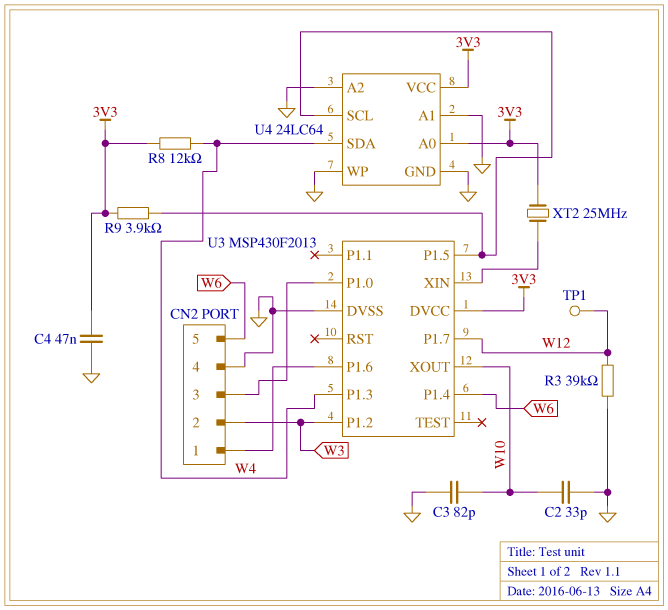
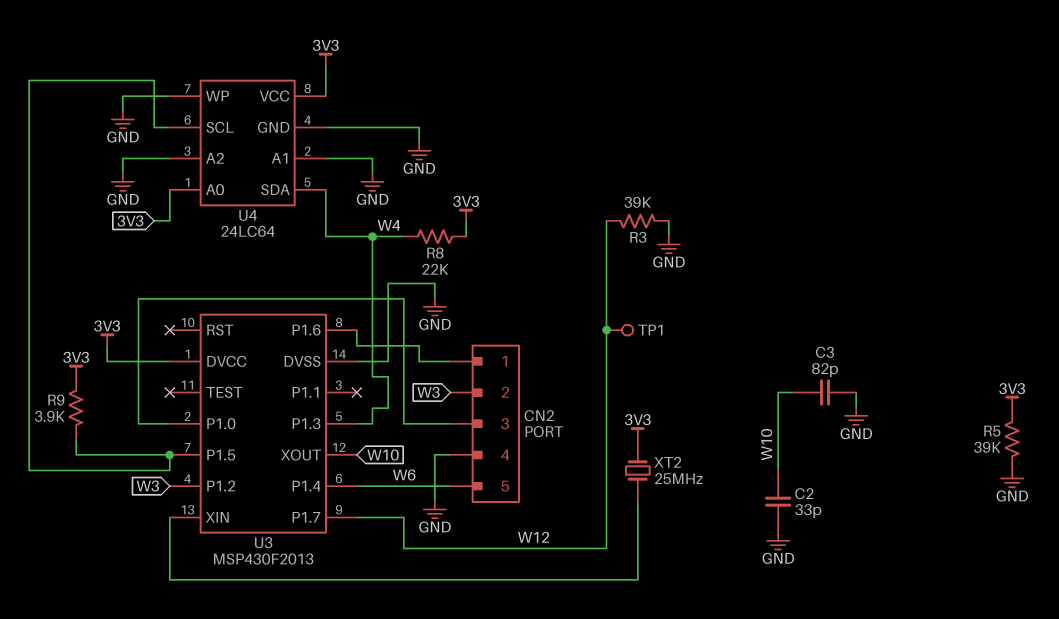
C4: 47nF (3V3, GND) -> none
R5: none -> 39k (3V3, GND)
R8: 12k (3V3, W4) -> 22k (3V3, W4)

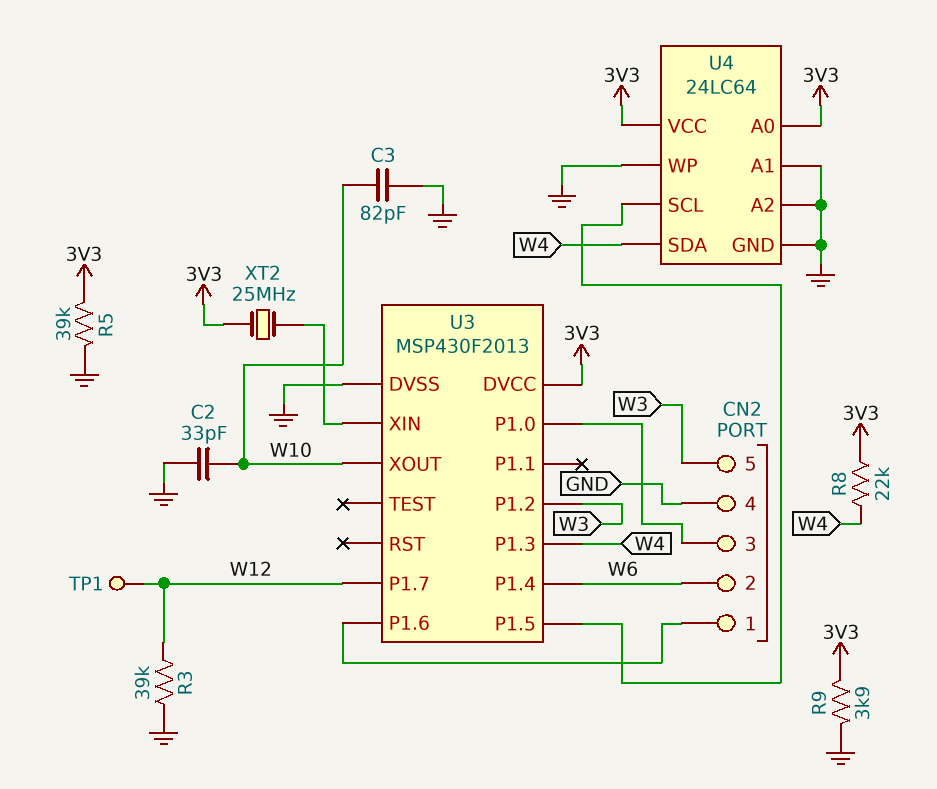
CN2 pin 2: W3 -> W6
CN2 pin 5: W6 -> W3
R9: 3.9k (3V3, U3/P1.5) -> 3.9k (3V3, GND)

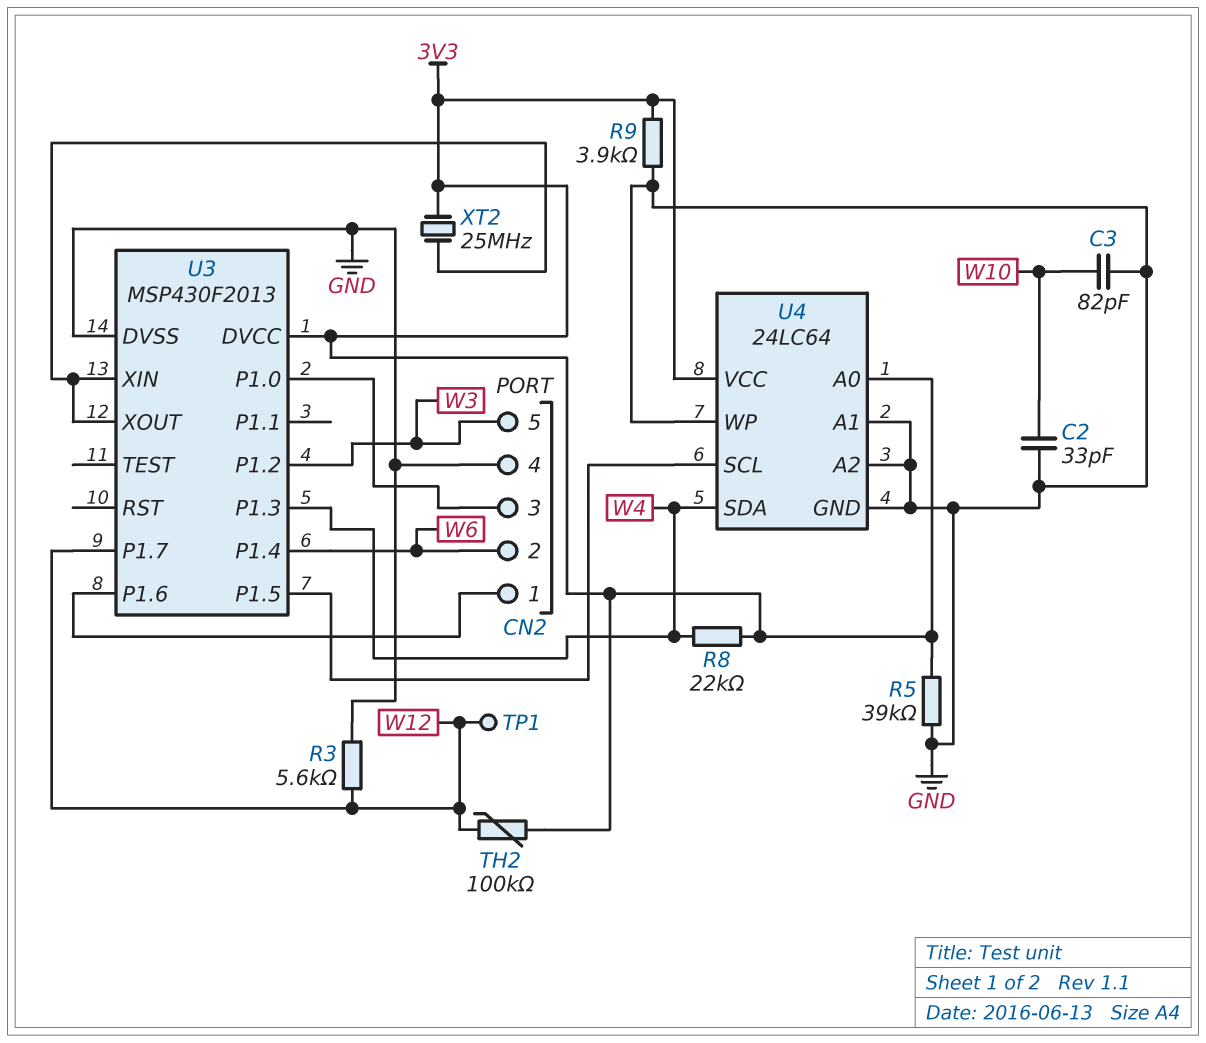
R3: 39k (GND, W12) -> 5.6k (GND, W12)
TH2: none -> 100k (3V3, W12)
U3 pin XOUT: W10 -> U3/XIN

